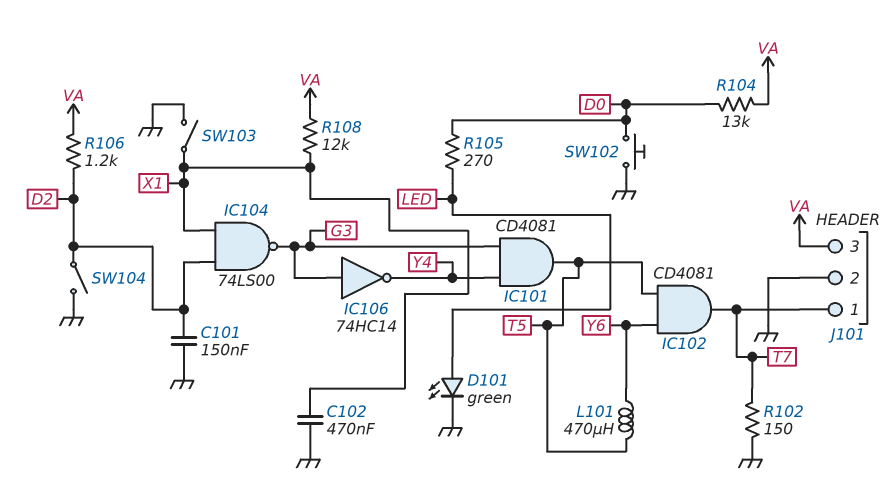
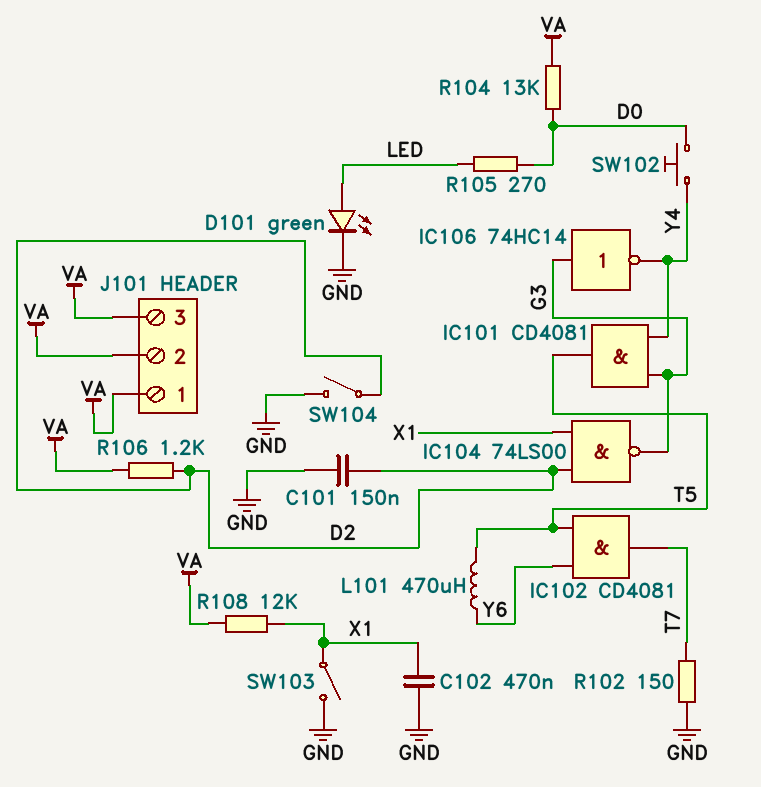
J101 pin 1: T7 -> VA
J101 pin 2: GND -> VA
SW102: button (D0, GND) -> button (D0, Y4)

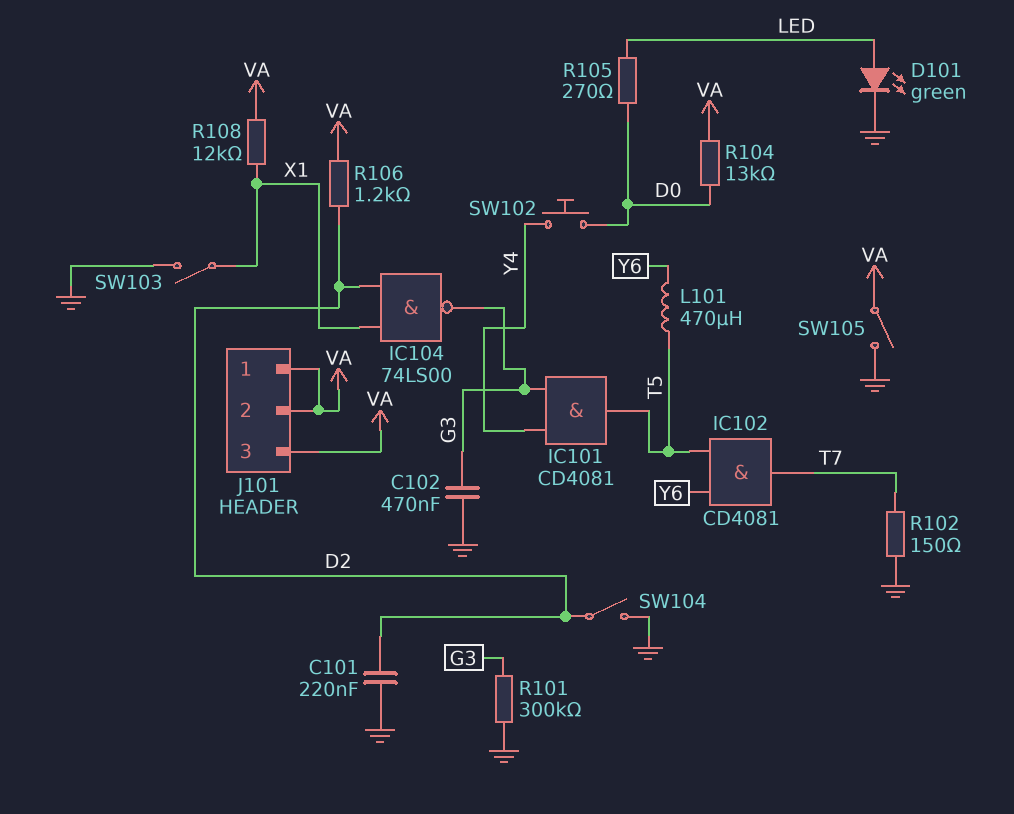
C101: 150nF (D2, GND) -> 220nF (D2, GND)
C102: 470nF (GND, X1) -> 470nF (G3, GND)
IC106: NOT 74HC14 (in G3, out Y4) -> none
R101: none -> 300k (G3, GND)
SW105: none -> switch (GND, VA)

